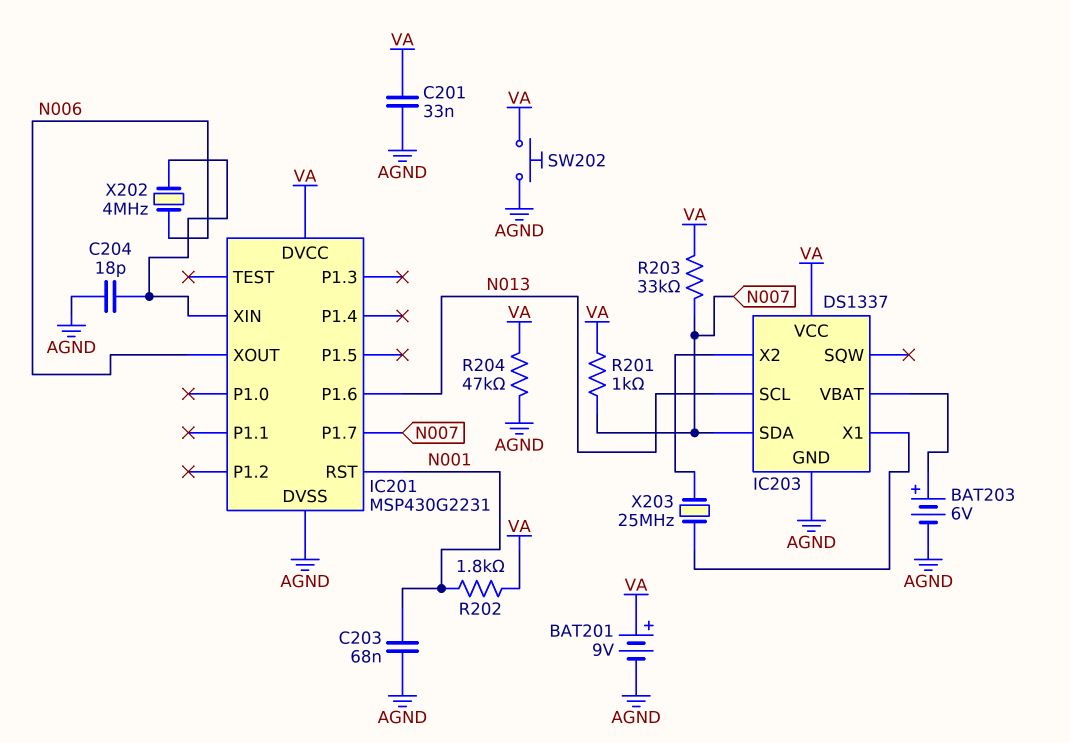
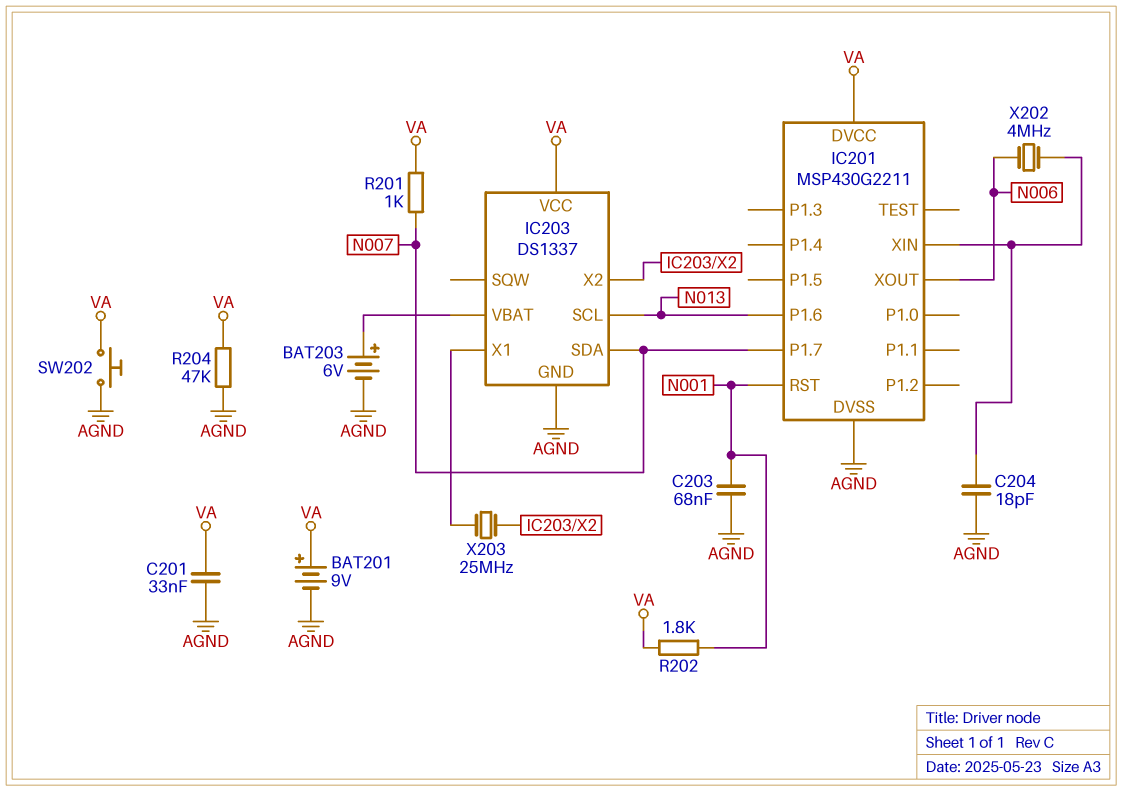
IC201: MSP430G2231 -> MSP430G2211
R203: 33k (N007, VA) -> none

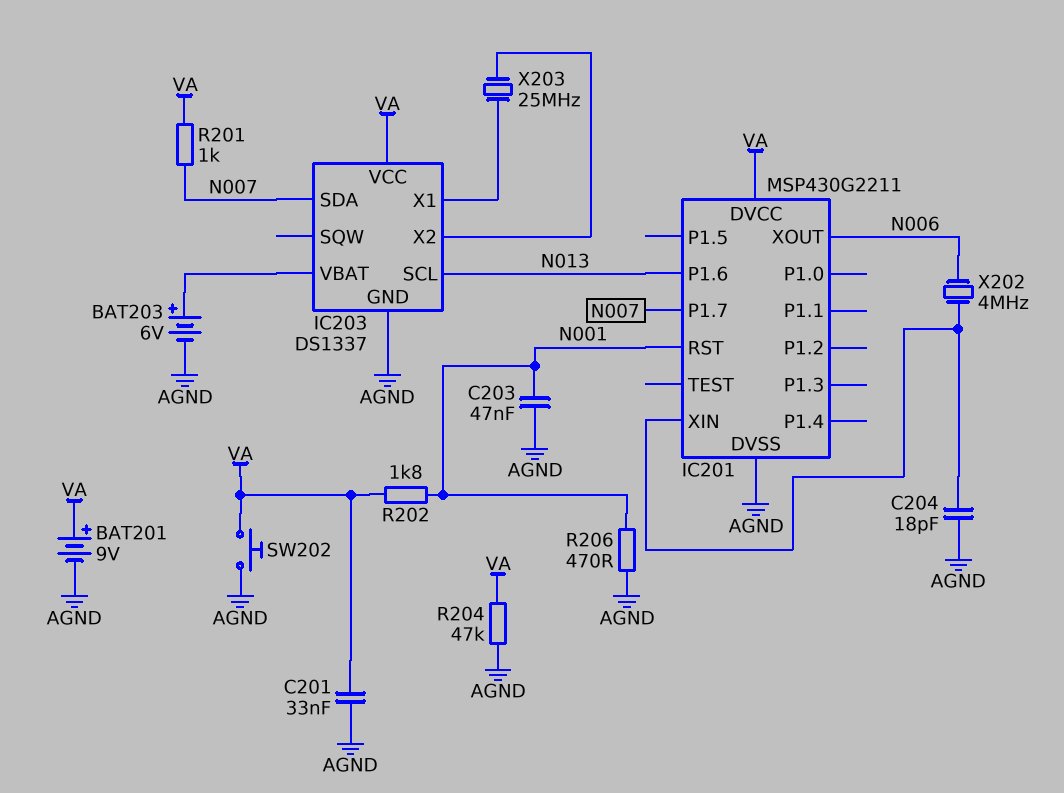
C203: 68nF (AGND, N001) -> 47nF (AGND, N001)
R206: none -> 470 (AGND, N001)

